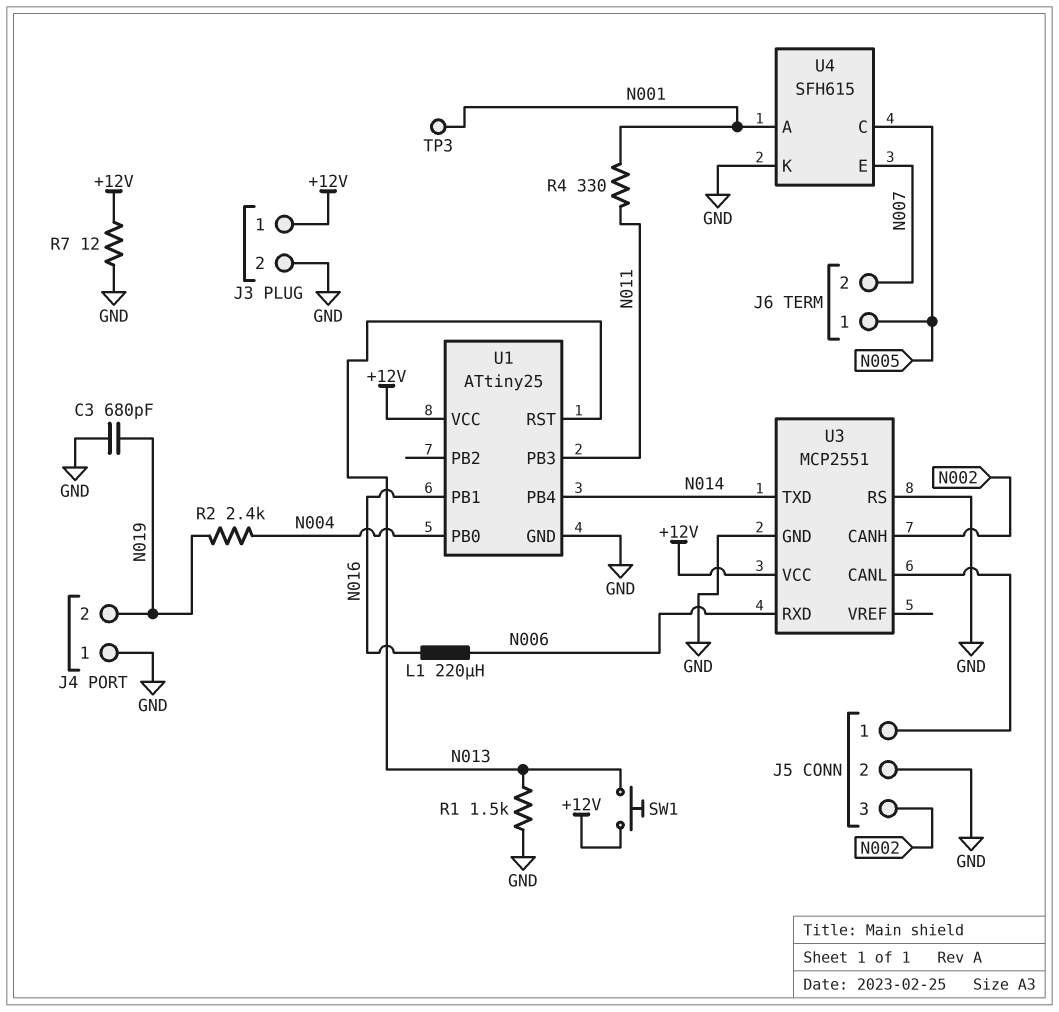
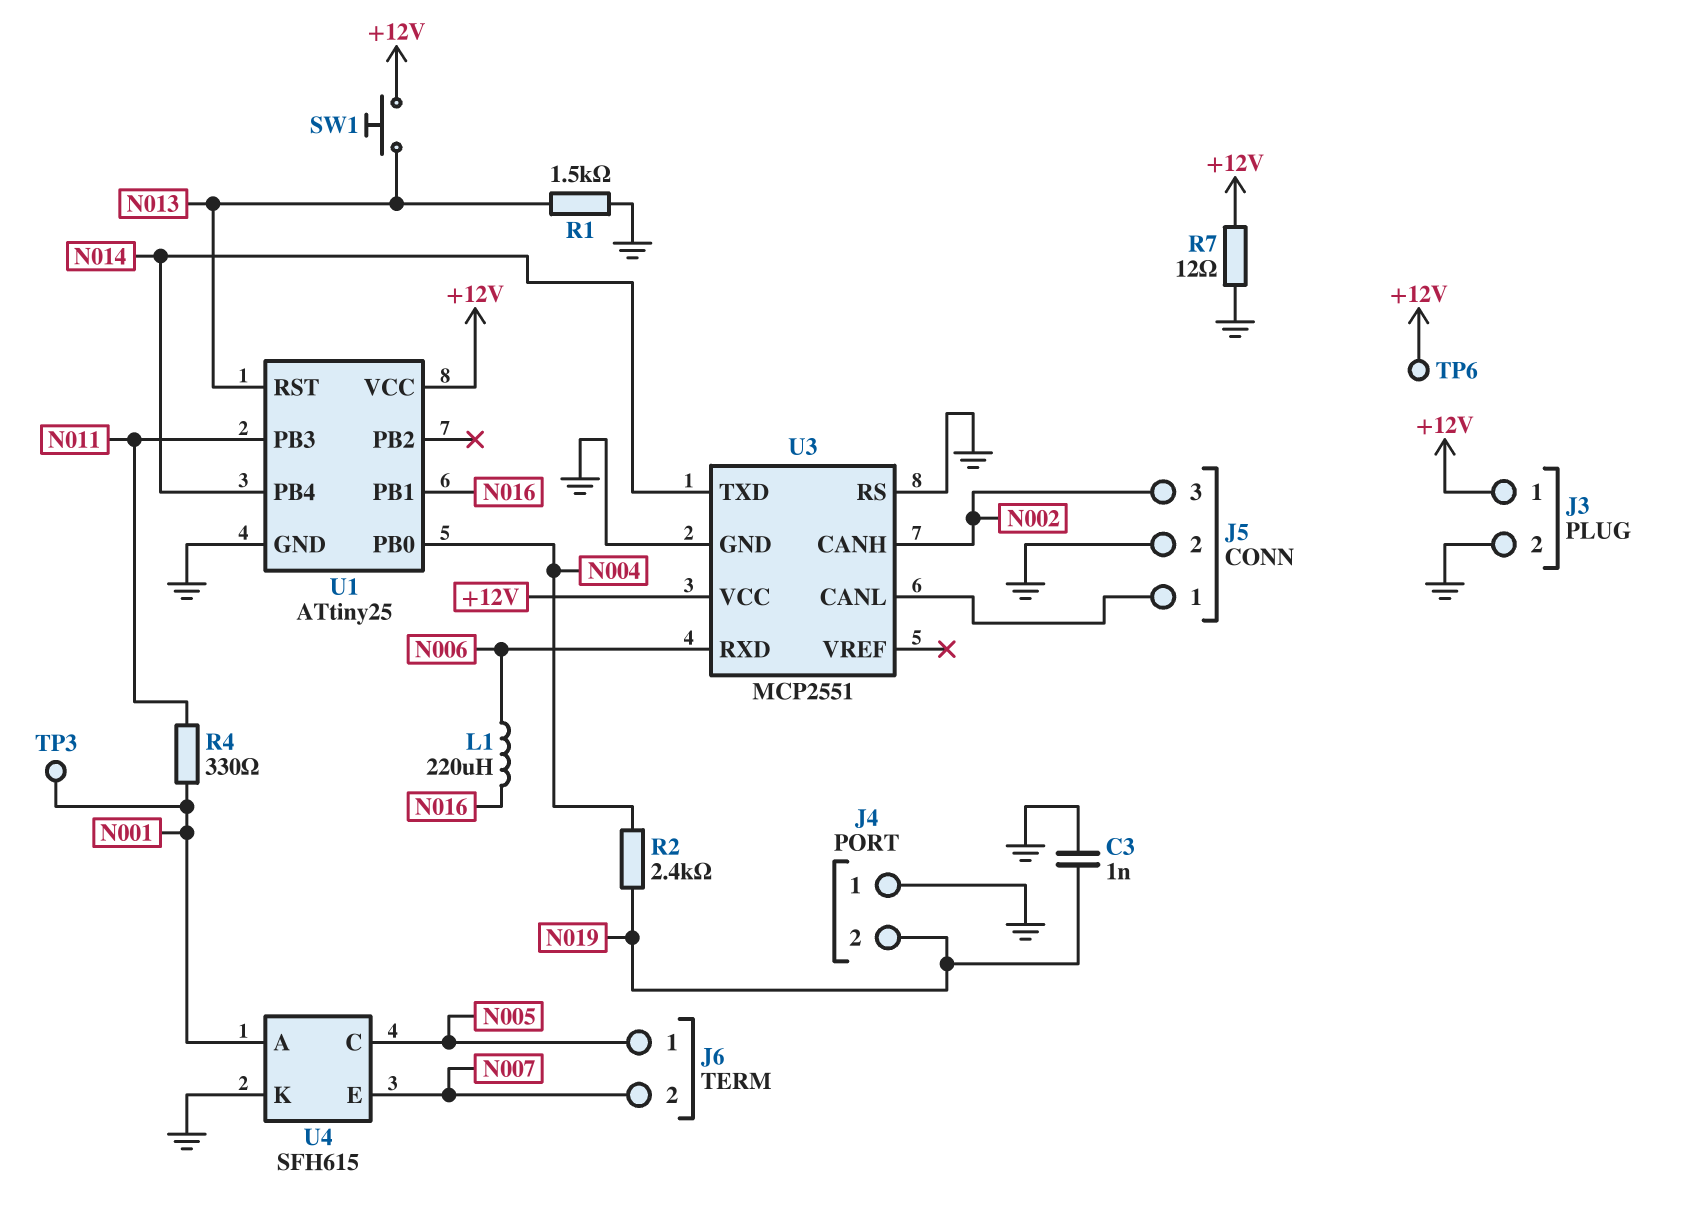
C3: 680pF (GND, N019) -> 1nF (GND, N019)
TP6: none -> test point (+12V)

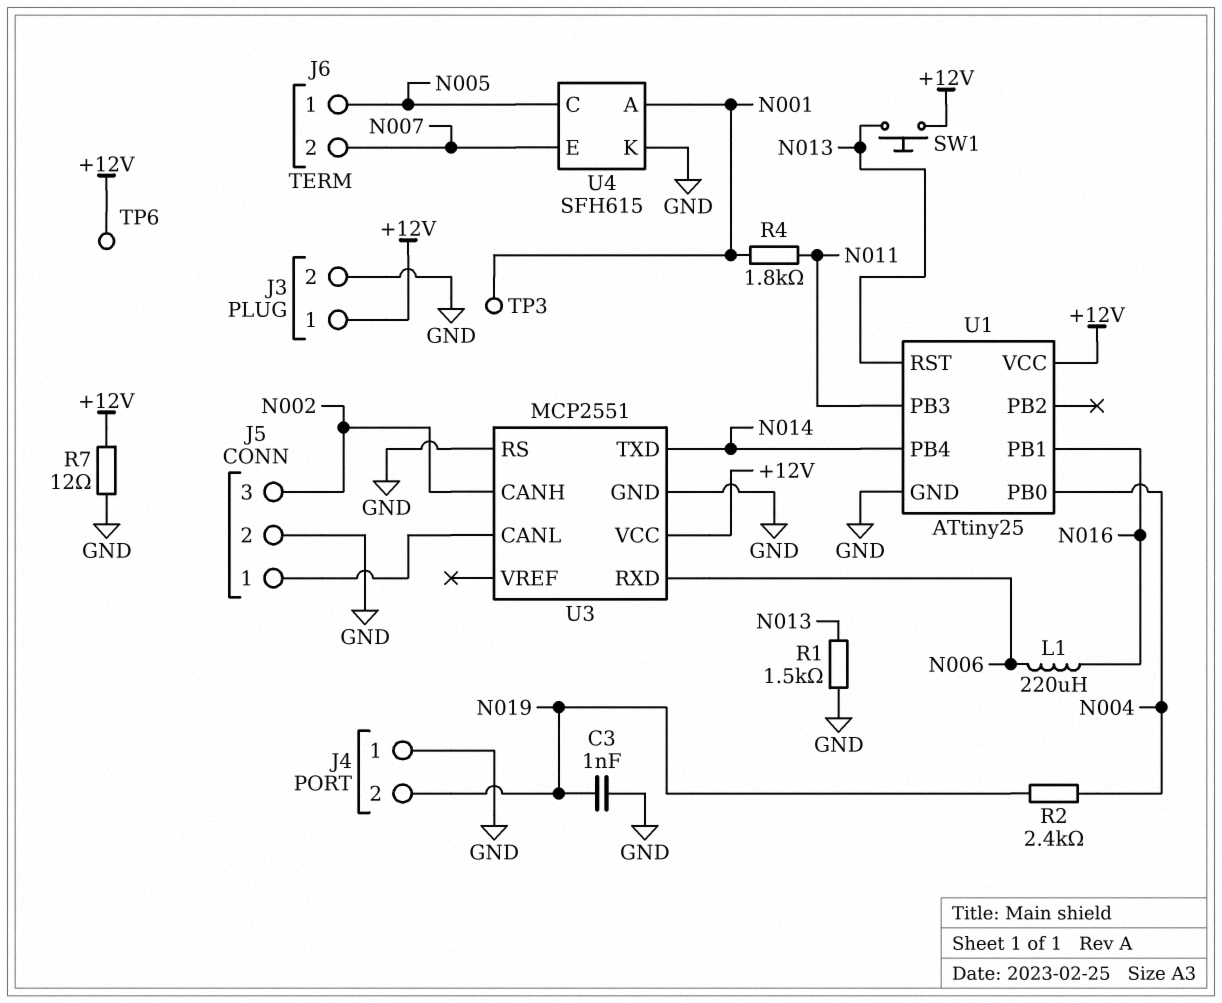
R4: 330 (N001, N011) -> 1.8k (N001, N011)

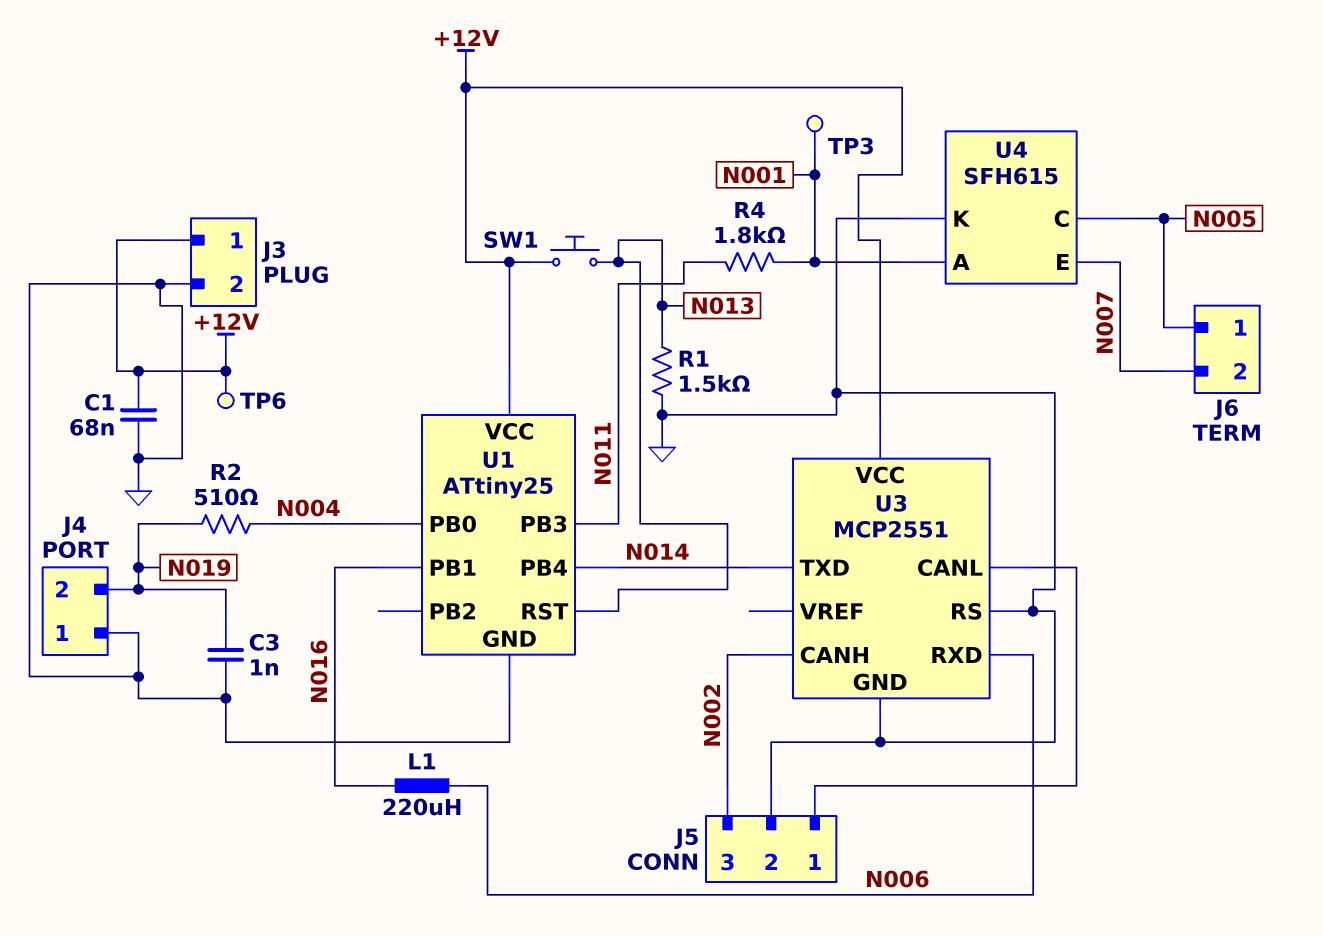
C1: none -> 68nF (+12V, GND)
R2: 2.4k (N004, N019) -> 510 (N004, N019)
R7: 12 (+12V, GND) -> none

